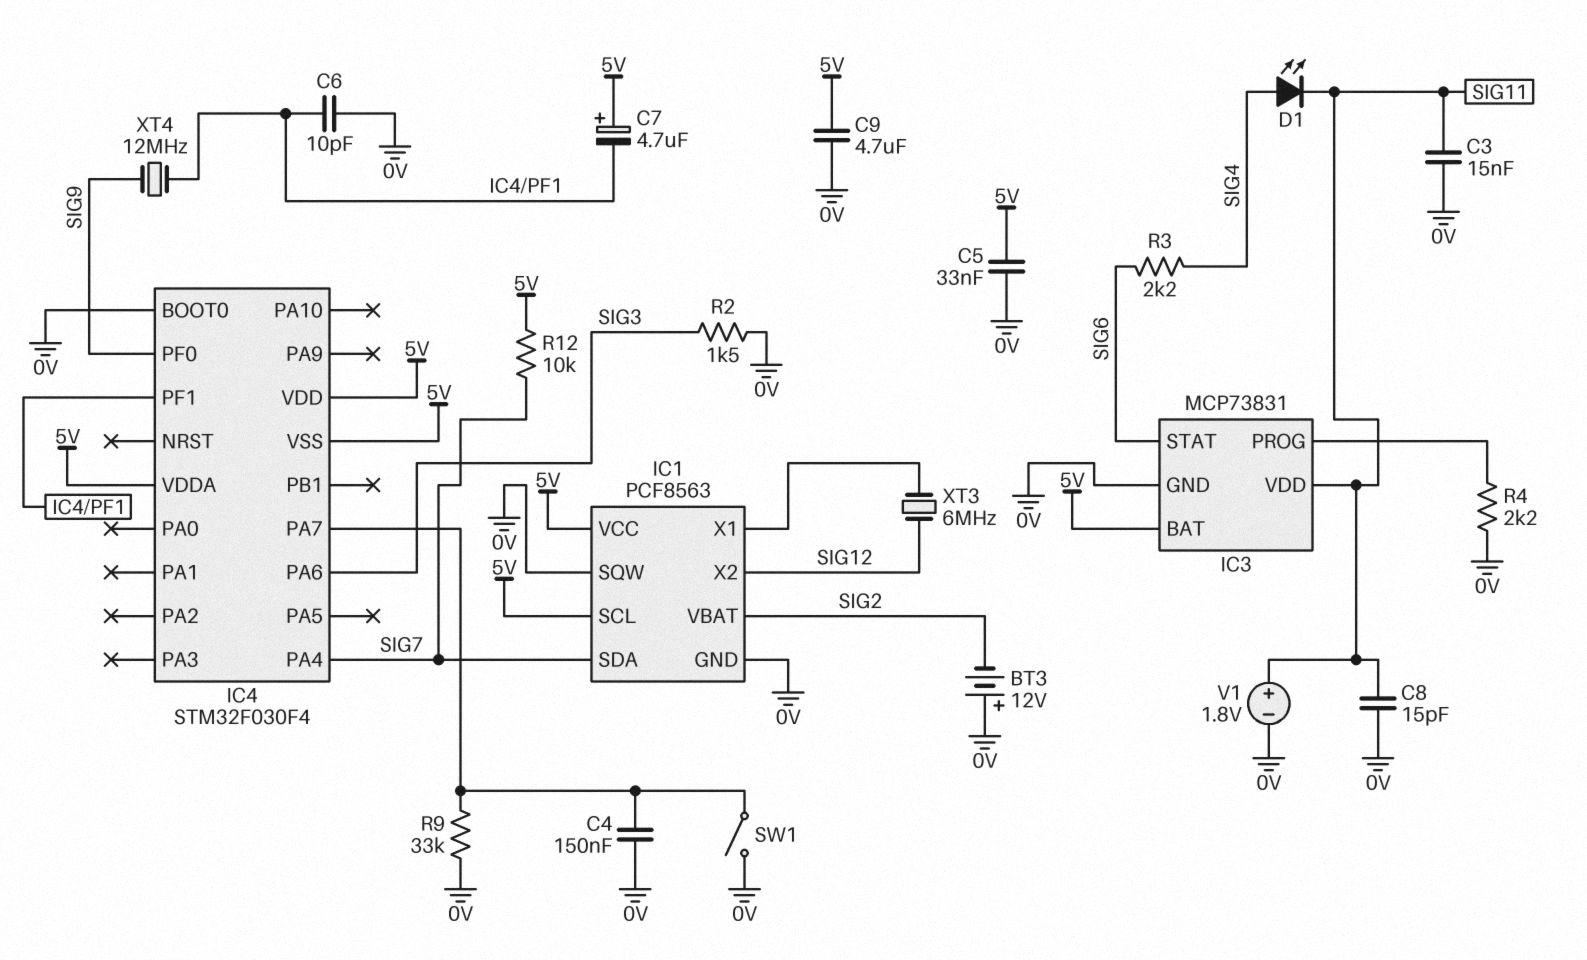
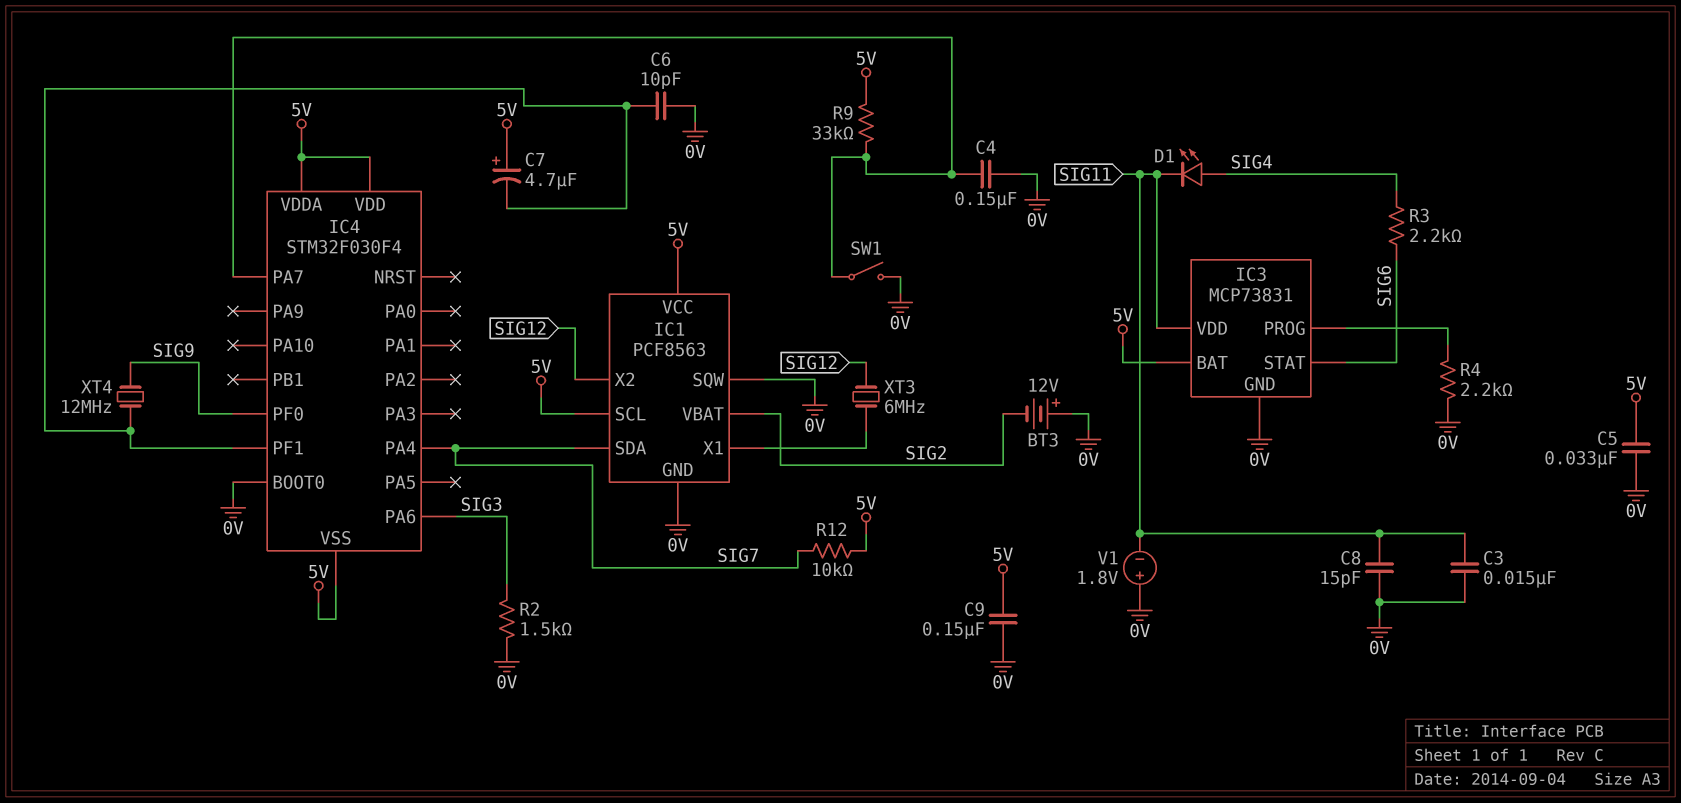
C9: 4.7uF (0V, 5V) -> 150nF (0V, 5V)
R9: 33k (0V, IC4/PA7) -> 33k (5V, IC4/PA7)
V1: 1.8V (plus SIG11, minus 0V) -> 1.8V (plus 0V, minus SIG11)

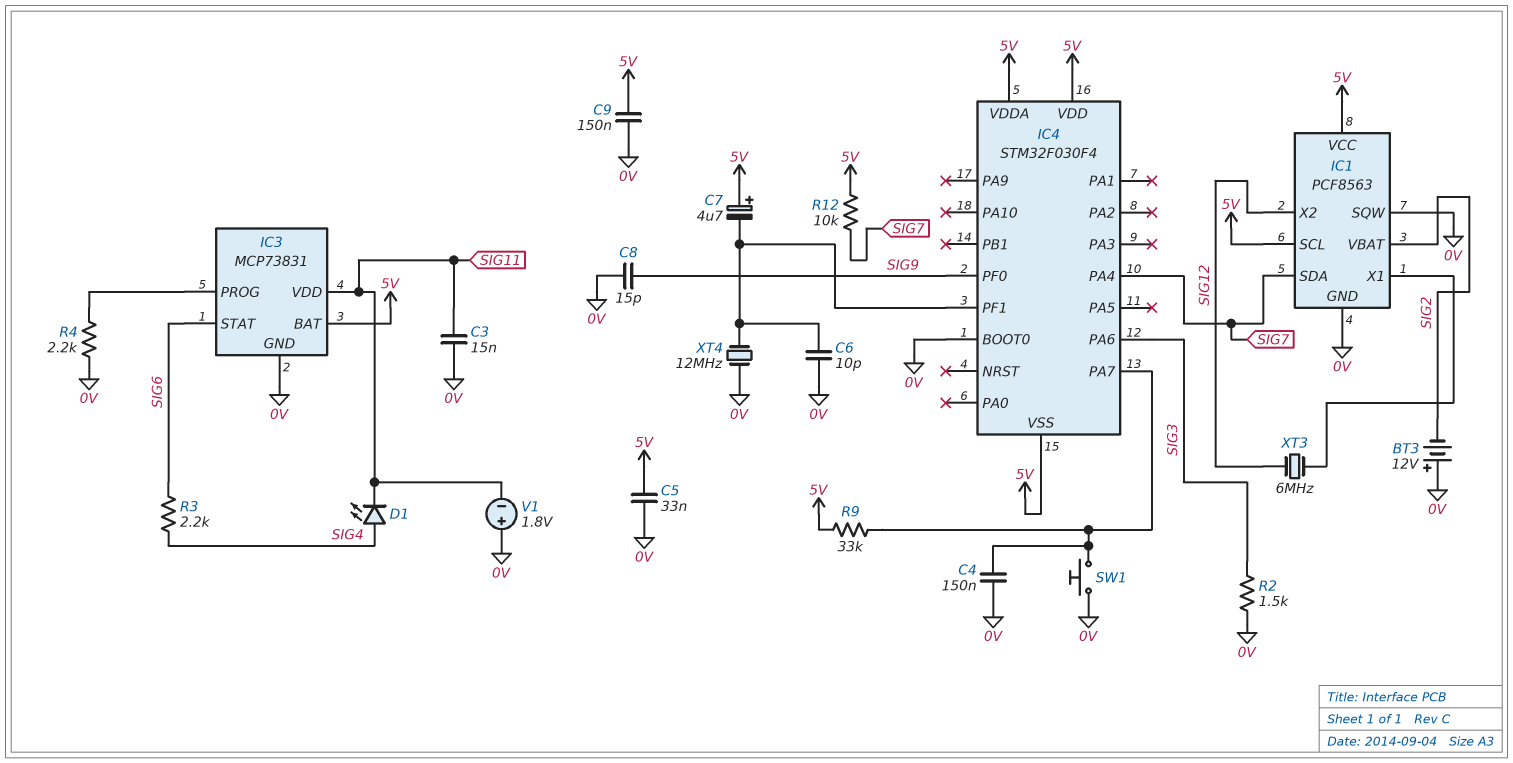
C8: 15pF (0V, SIG11) -> 15pF (0V, SIG9)
SW1: switch (0V, IC4/PA7) -> button (0V, IC4/PA7)
XT4: 12MHz (IC4/PF1, SIG9) -> 12MHz (0V, IC4/PF1)

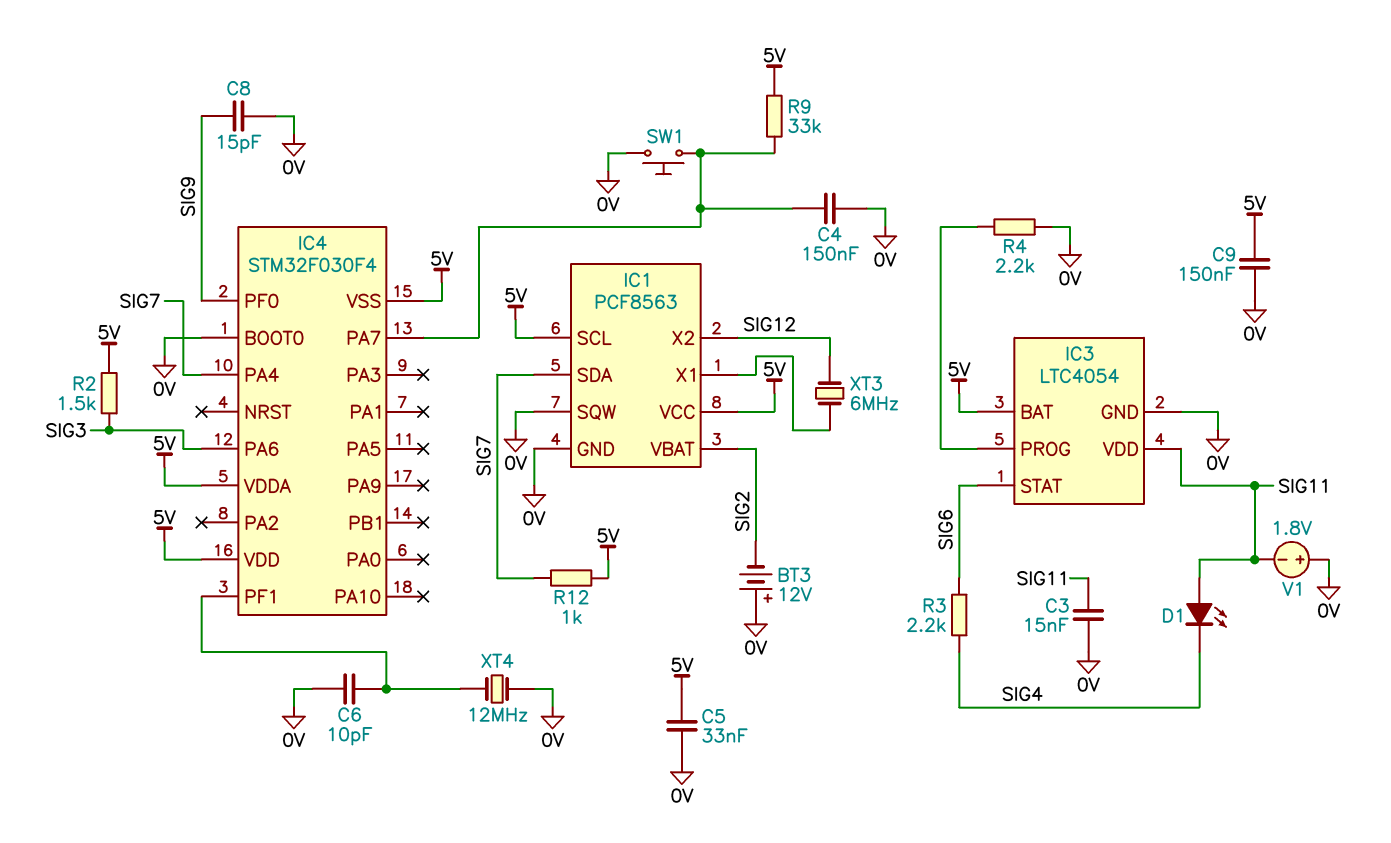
C7: 4.7uF (plus 5V, minus IC4/PF1) -> none
D1: LED (A SIG4, K SIG11) -> LED (A SIG11, K SIG4)
IC3: MCP73831 -> LTC4054
R2: 1.5k (0V, SIG3) -> 1.5k (5V, SIG3)
R12: 10k (5V, SIG7) -> 1k (5V, SIG7)

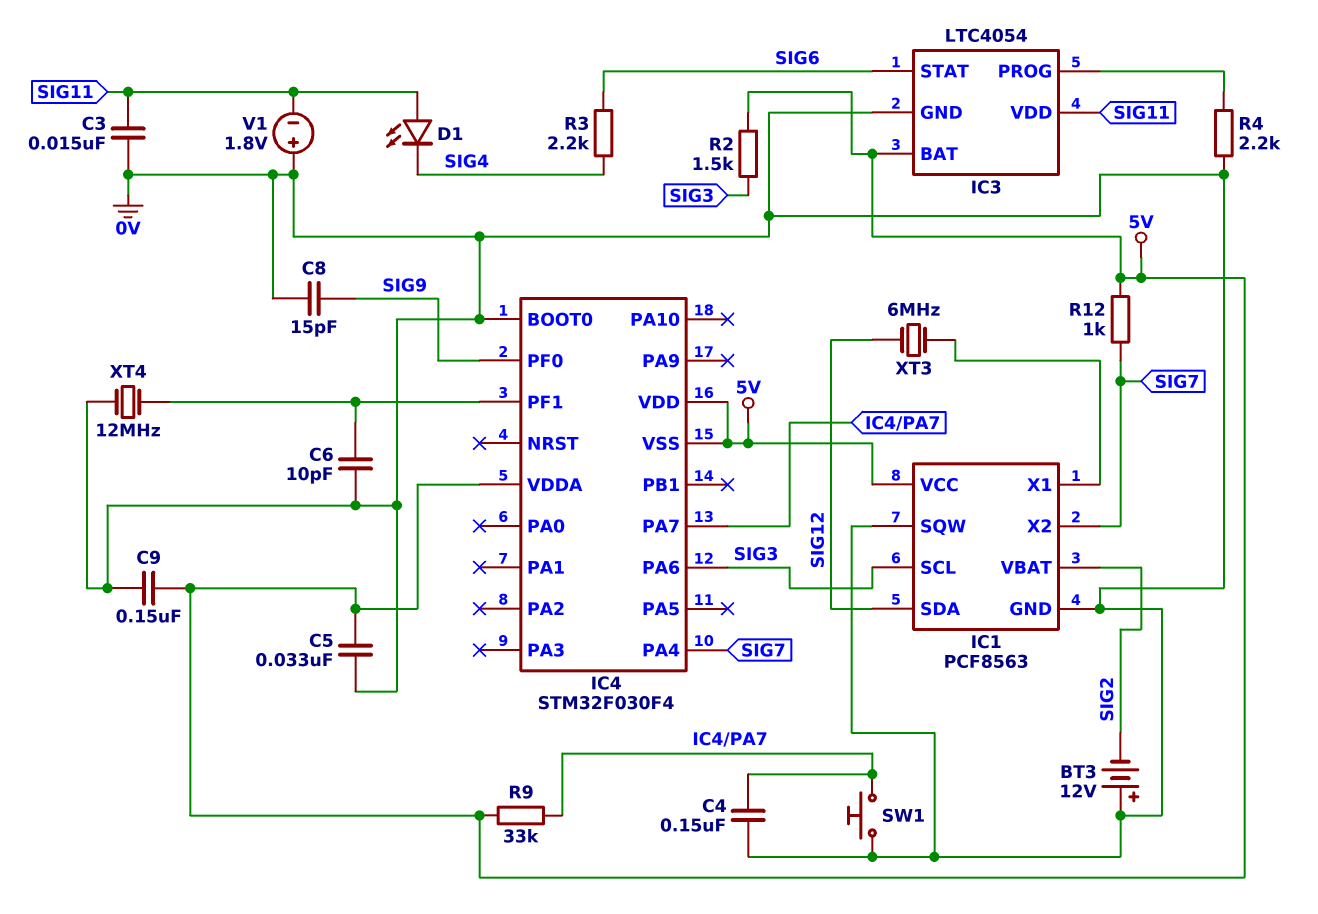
IC1 pin SCL: 5V -> SIG3
IC1 pin SDA: SIG7 -> SIG12
IC1 pin X2: SIG12 -> SIG7

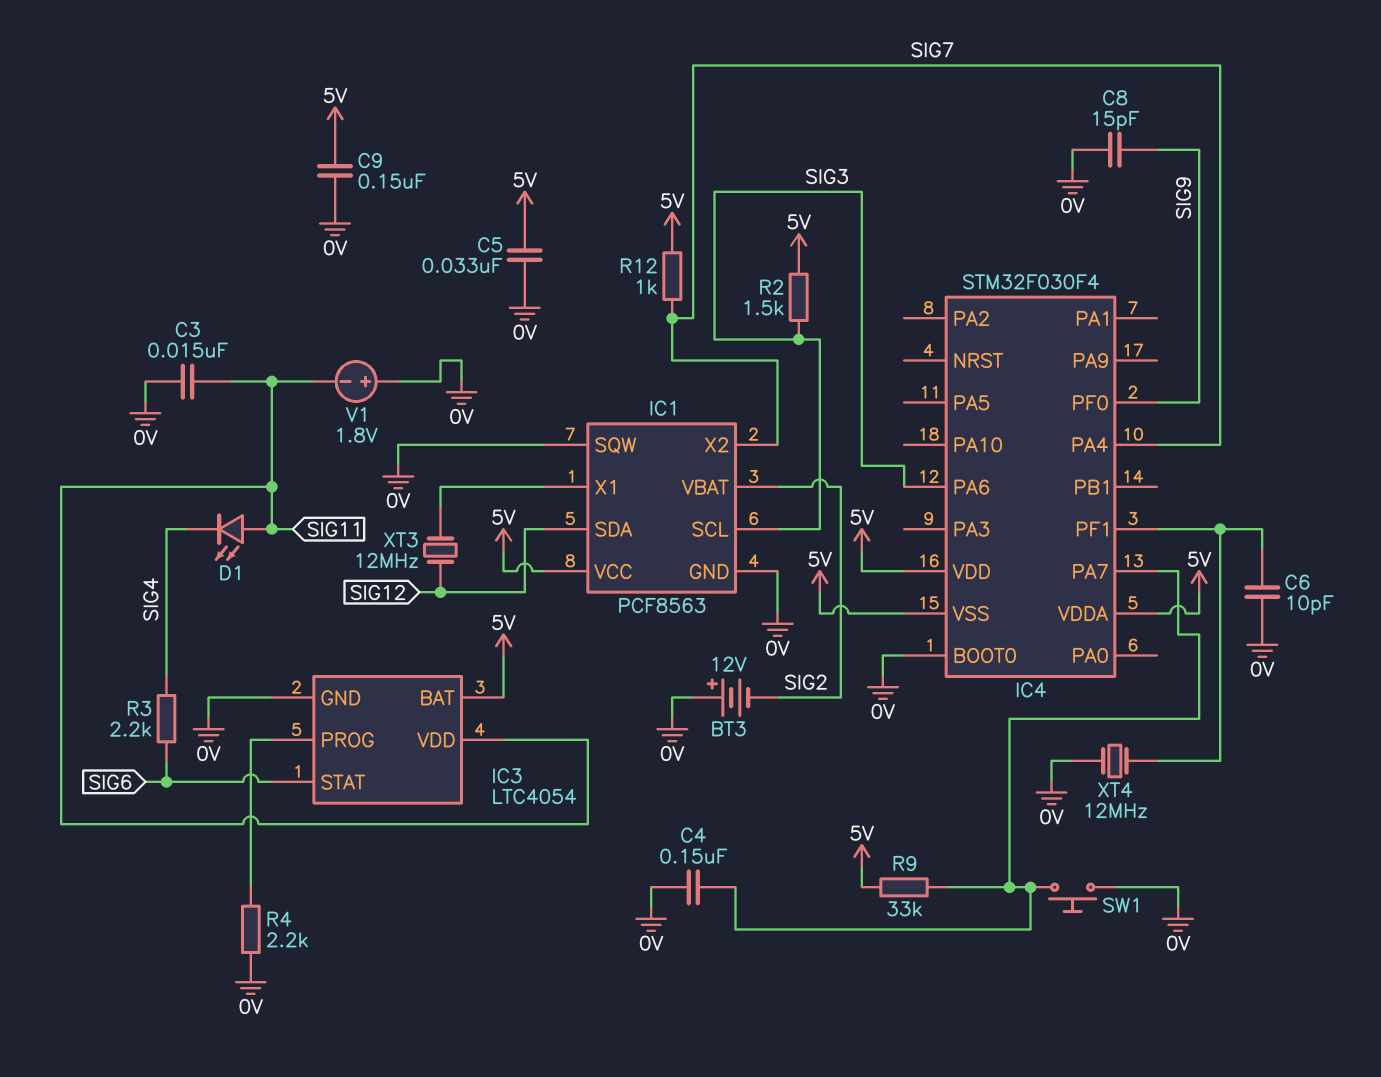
XT3: 6MHz (IC1/X1, SIG12) -> 12MHz (IC1/X1, SIG12)

